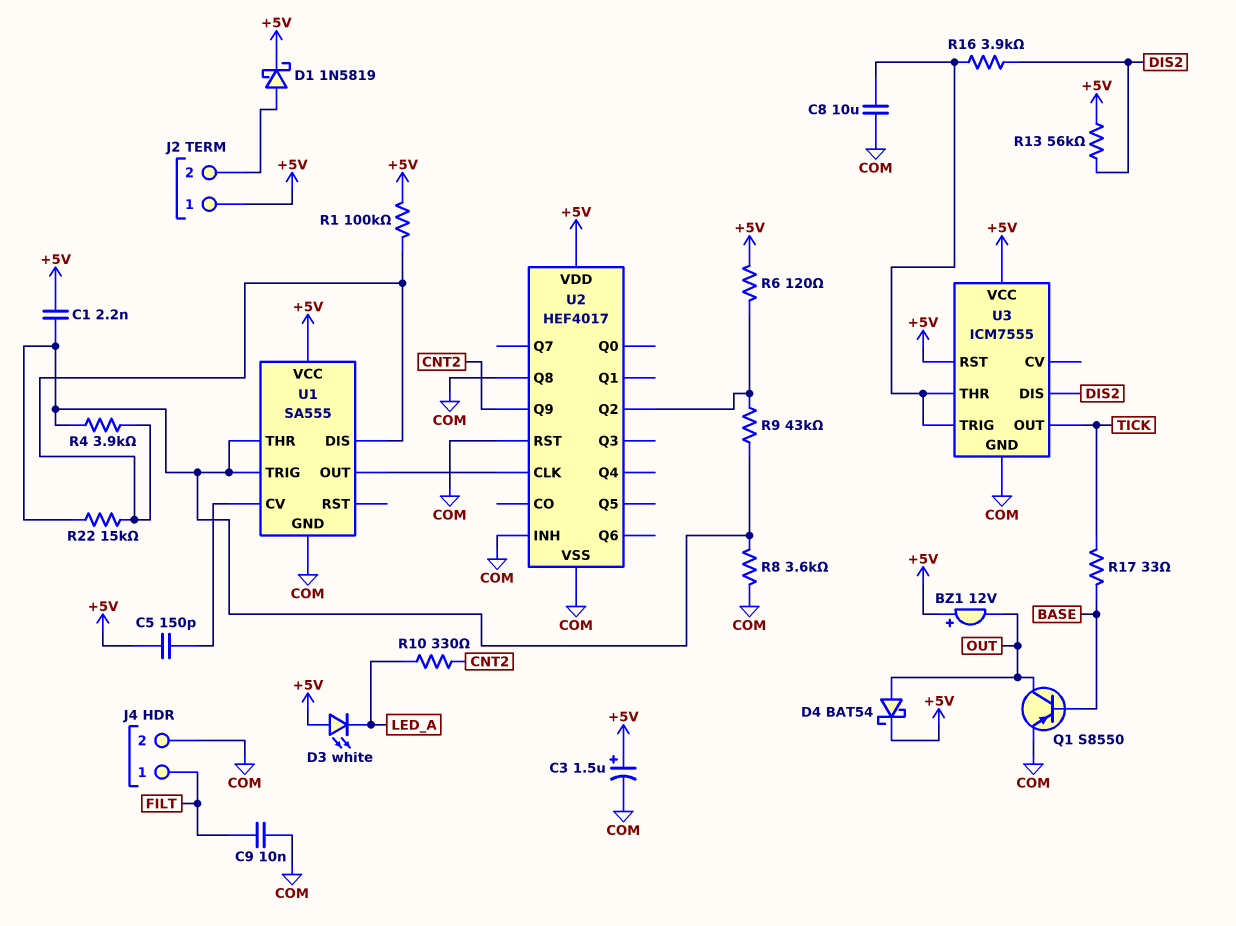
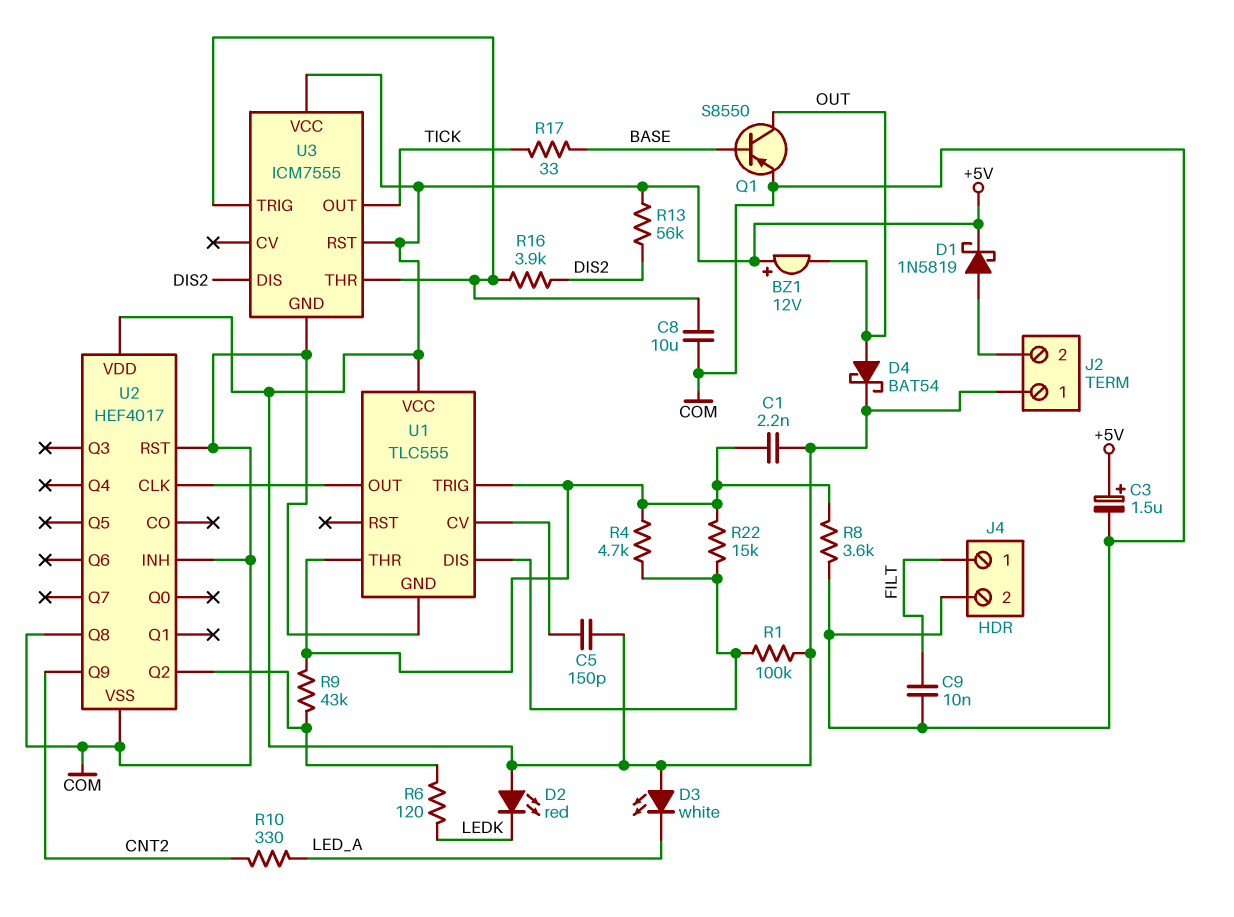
D2: none -> LED red (A +5V, K LEDK)
R4: 3.9k (U1/DIS, U1/THR) -> 4.7k (U1/DIS, U1/THR)
R6: 120 (+5V, U2/Q2) -> 120 (LEDK, U2/Q2)
U1: SA555 -> TLC555

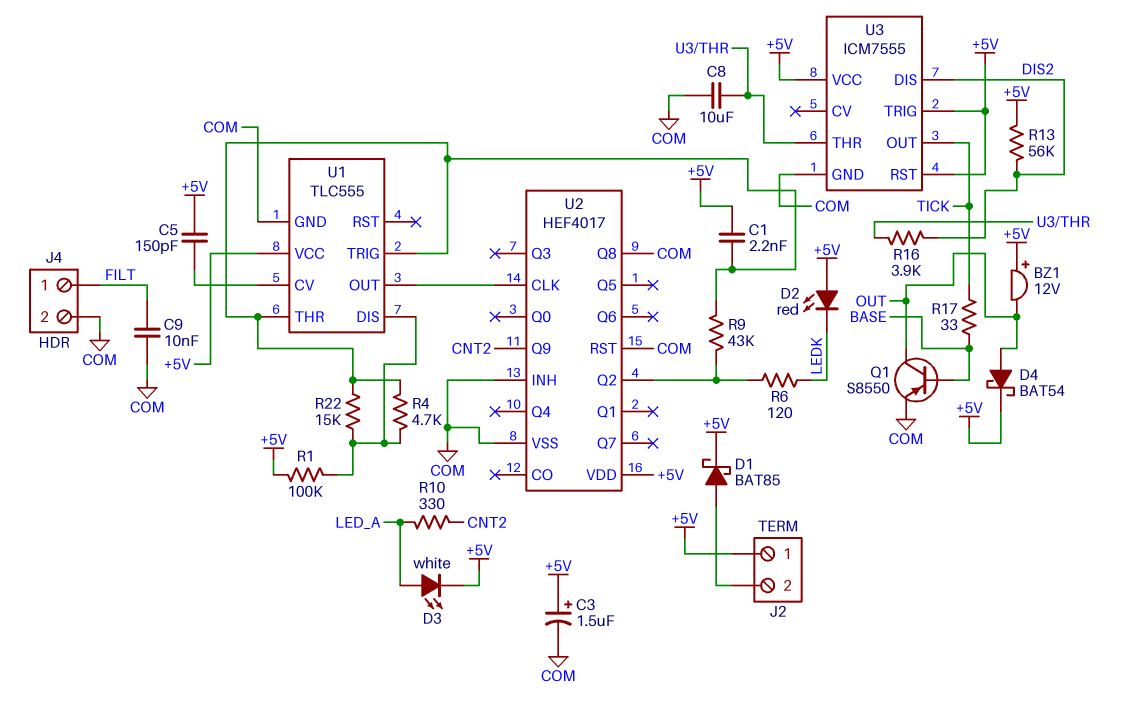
D1: schottky 1N5819 (A J2/2, K +5V) -> schottky BAT85 (A J2/2, K +5V)
D3: LED white (A +5V, K LED_A) -> LED white (A LED_A, K +5V)
R8: 3.6k (COM, U1/THR) -> none
U3 pin TRIG: U3/THR -> +5V

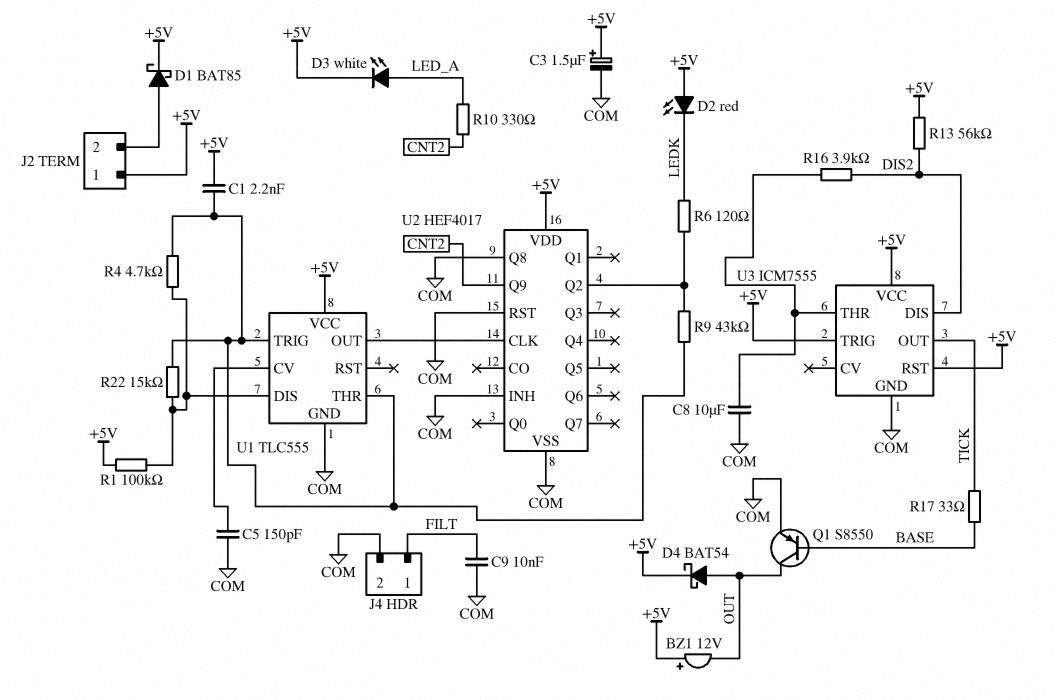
C5: 150pF (+5V, U1/CV) -> 150pF (COM, U1/CV)

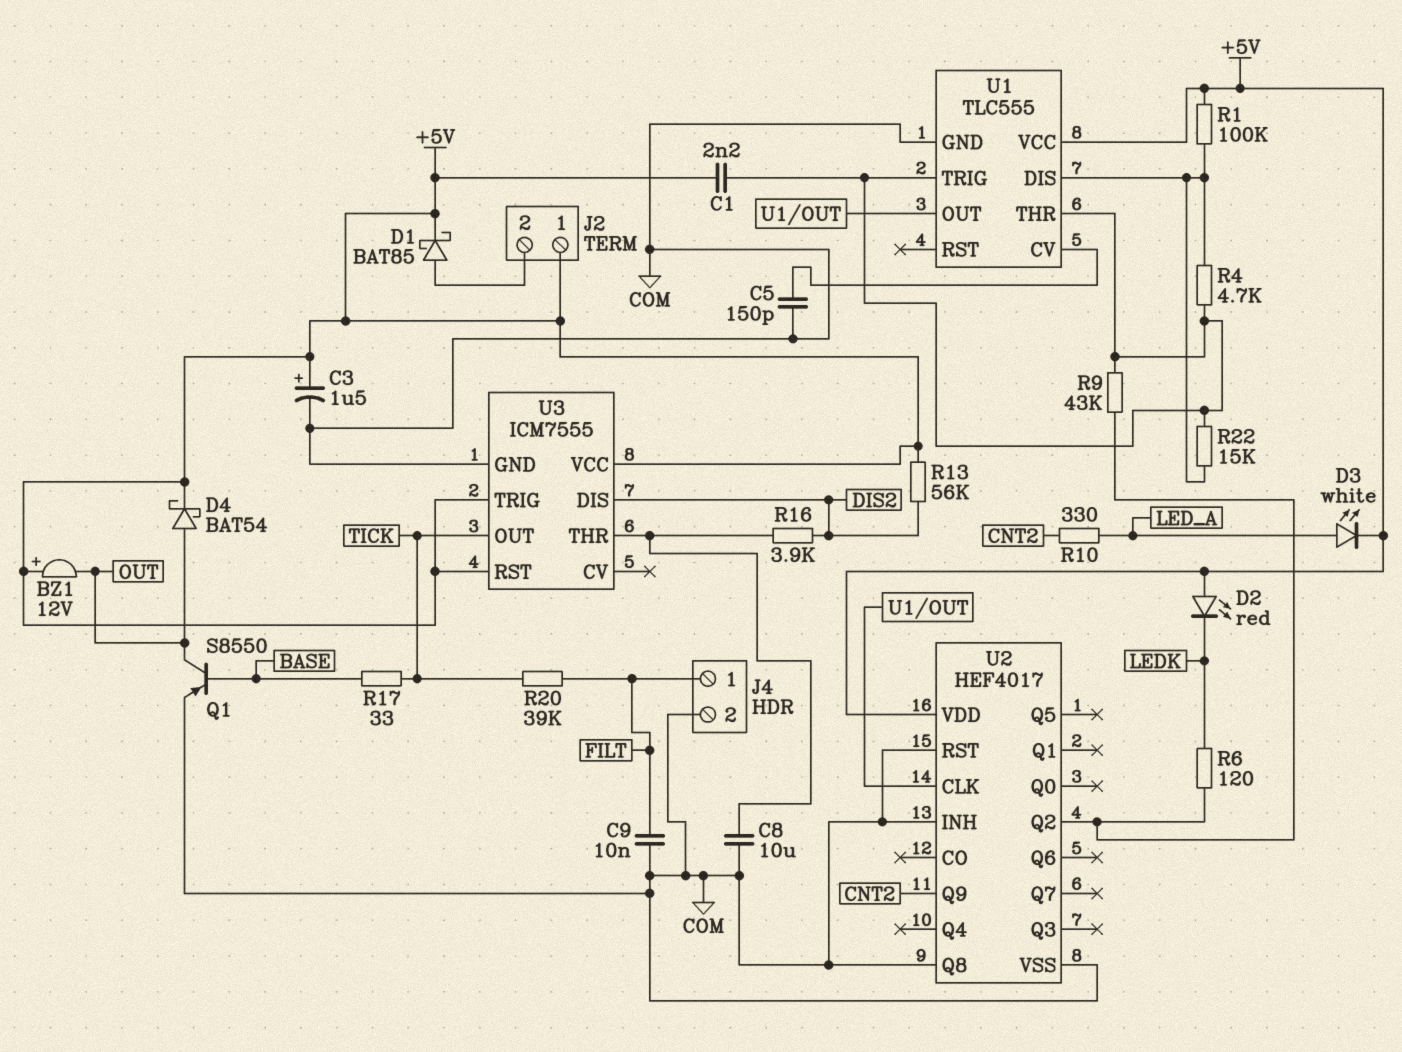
R20: none -> 39k (FILT, TICK)

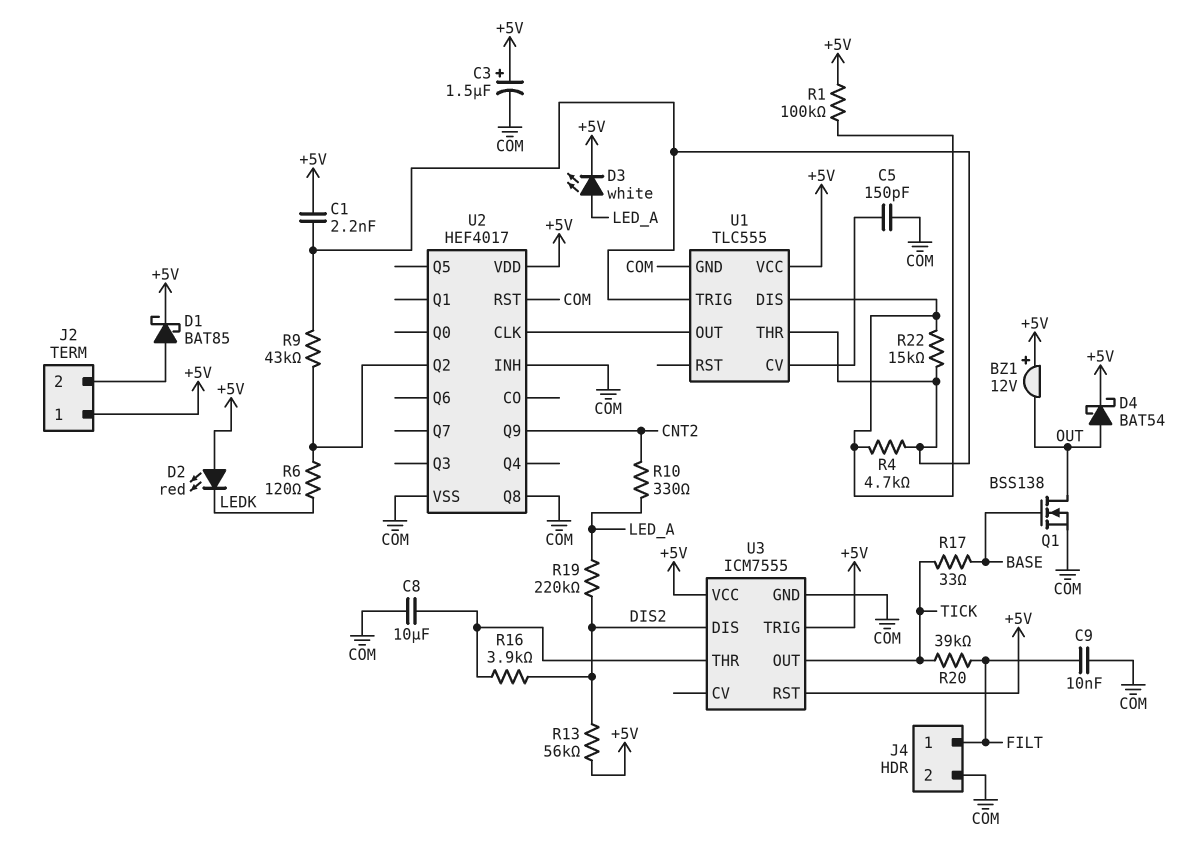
Q1: PNP S8550 (B BASE, C OUT, E COM) -> NMOS BSS138 (G BASE, D OUT, S COM)
R19: none -> 220k (DIS2, LED_A)

